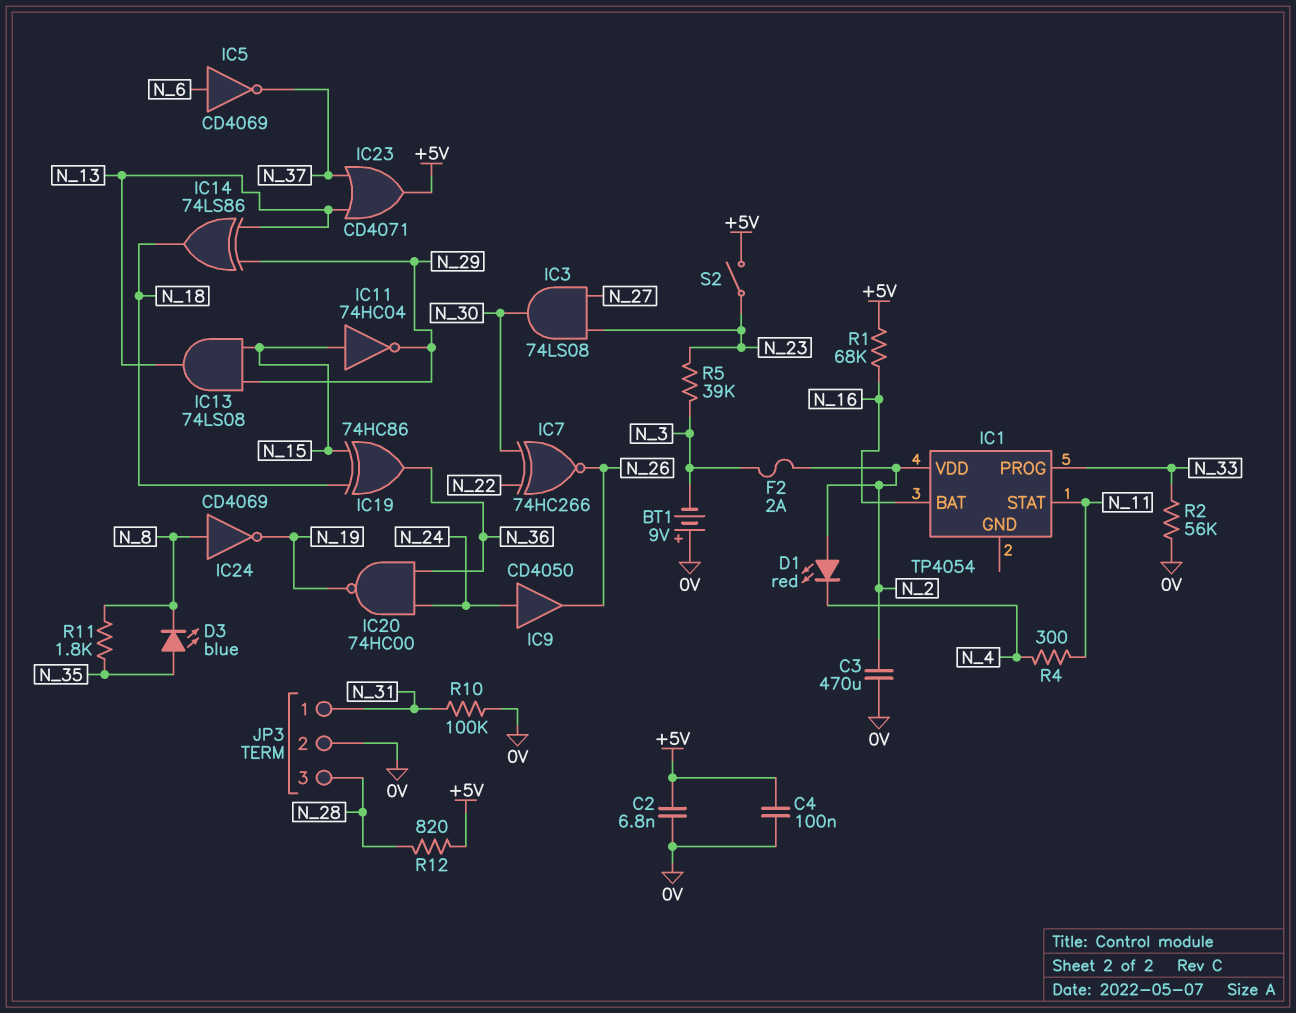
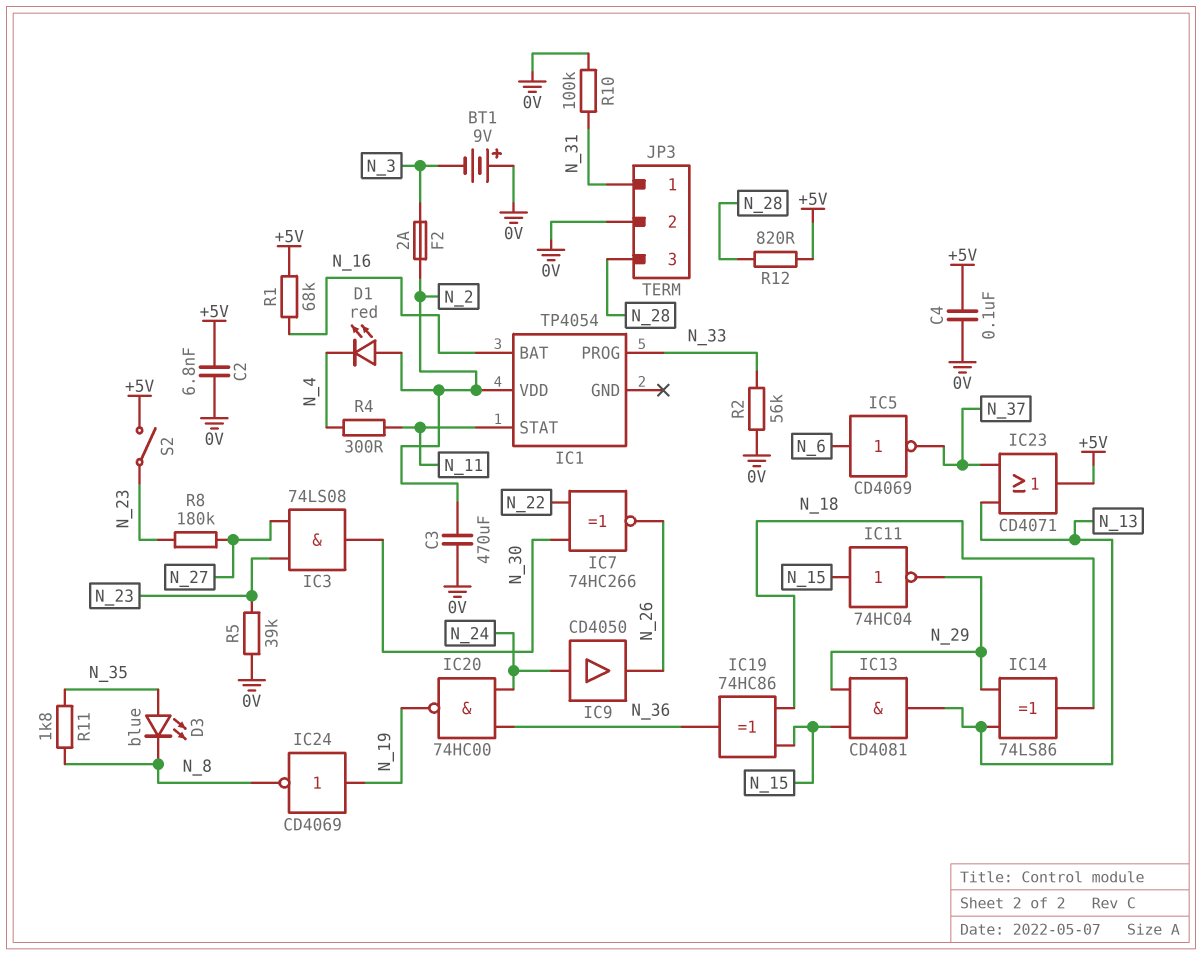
IC13: AND 74LS08 (in N_15, in N_29, out N_13) -> AND CD4081 (in N_15, in N_29, out N_13)
IC24: NOT CD4069 (in N_8, out N_19) -> NOT CD4069 (in N_19, out N_8)
R5: 39k (N_3, N_23) -> 39k (0V, N_23)
R8: none -> 180k (N_23, N_27)

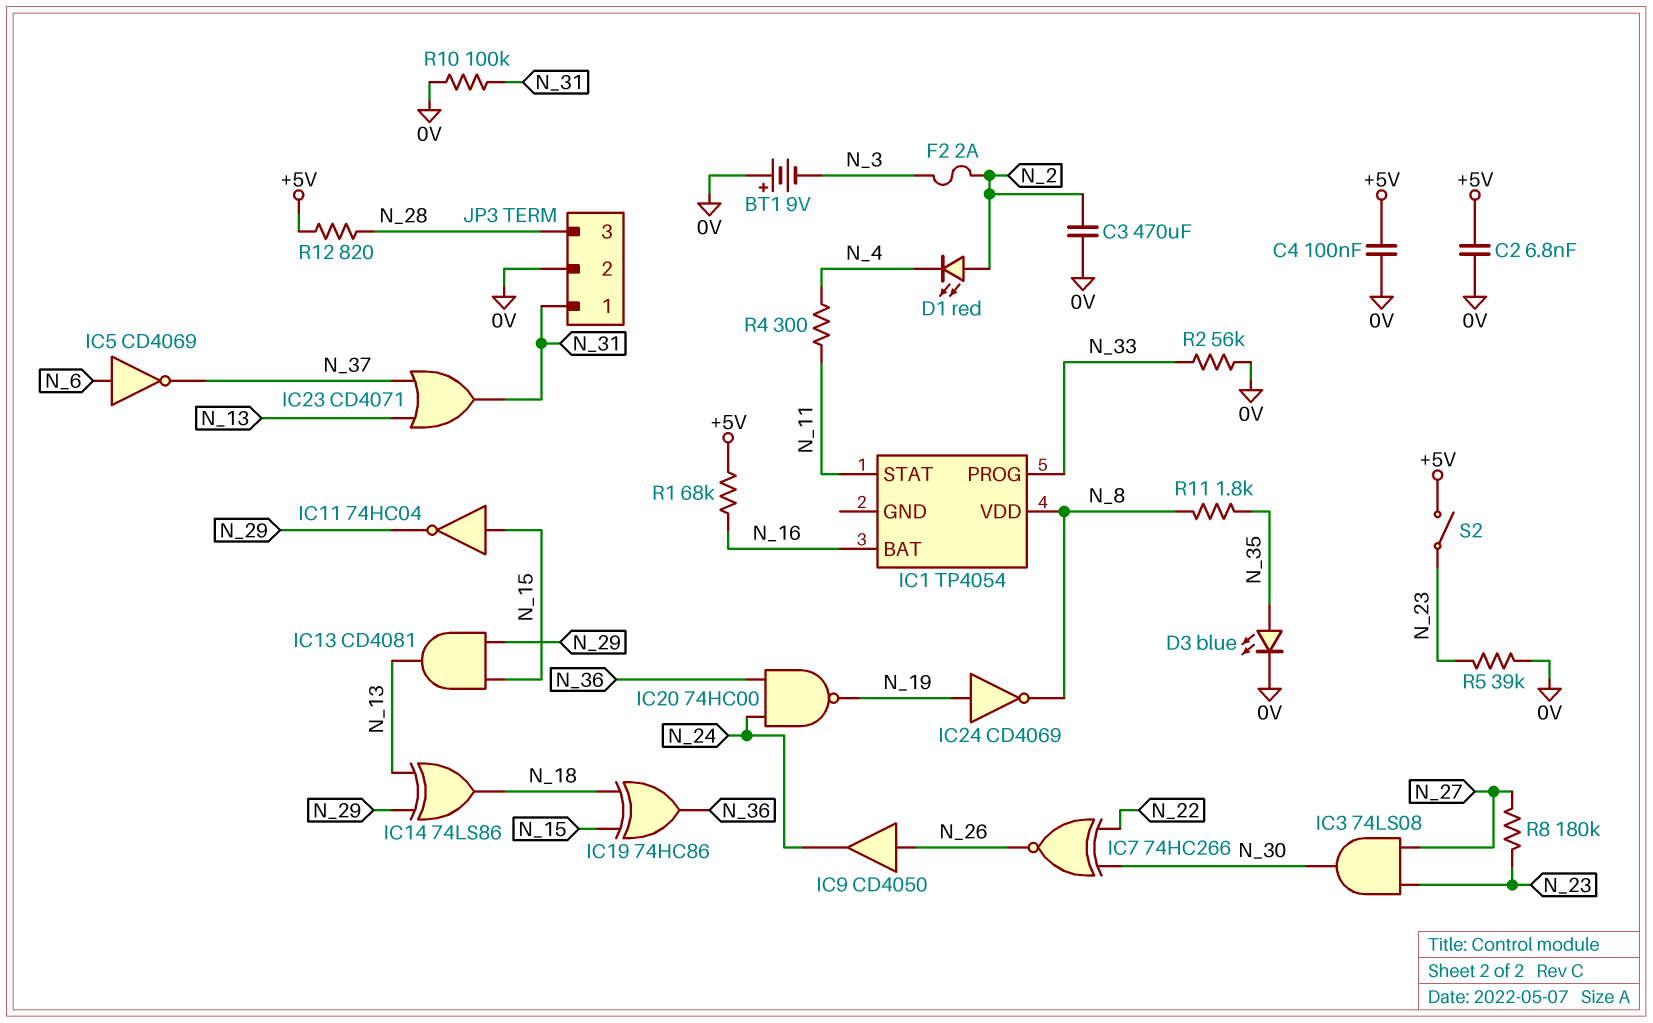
D3: LED blue (A N_35, K N_8) -> LED blue (A N_35, K 0V)
IC1 pin VDD: N_2 -> N_8
IC9: buffer CD4050 (in N_24, out N_26) -> buffer CD4050 (in N_26, out N_24)
IC23: OR CD4071 (in N_13, in N_37, out +5V) -> OR CD4071 (in N_13, in N_37, out N_31)

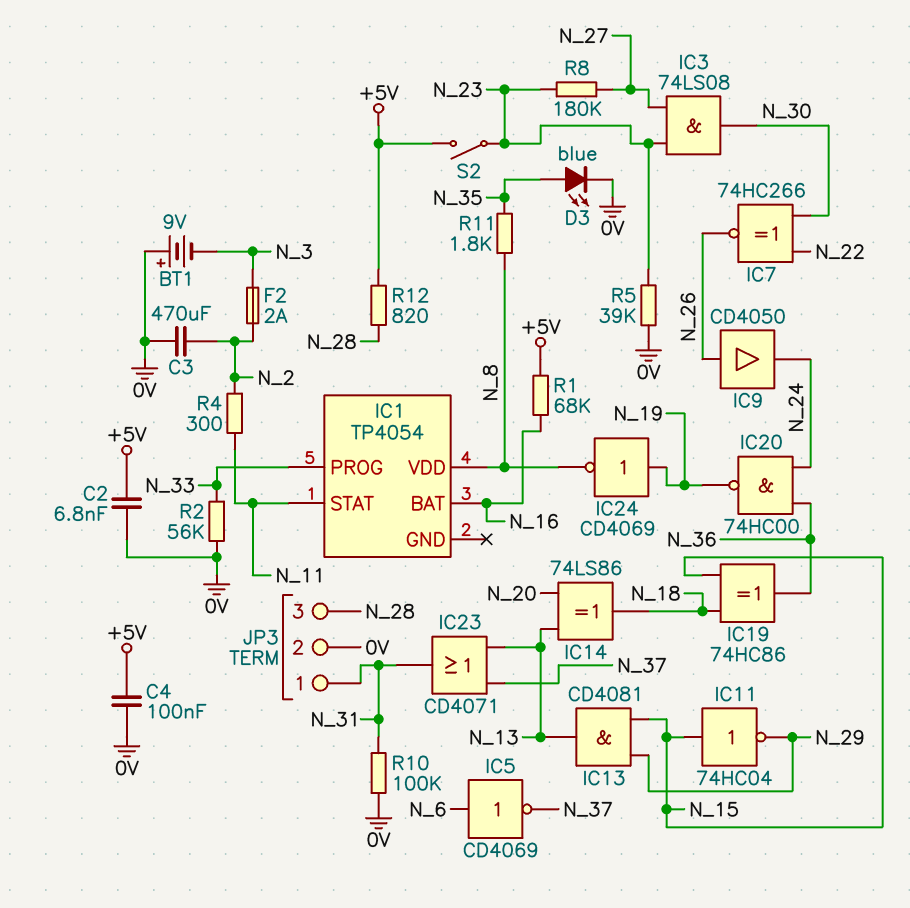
D1: LED red (A N_2, K N_4) -> none
IC14: XOR 74LS86 (in N_13, in N_29, out N_18) -> XOR 74LS86 (in N_13, in N_20, out N_18)
R4: 300 (N_4, N_11) -> 300 (N_2, N_11)

